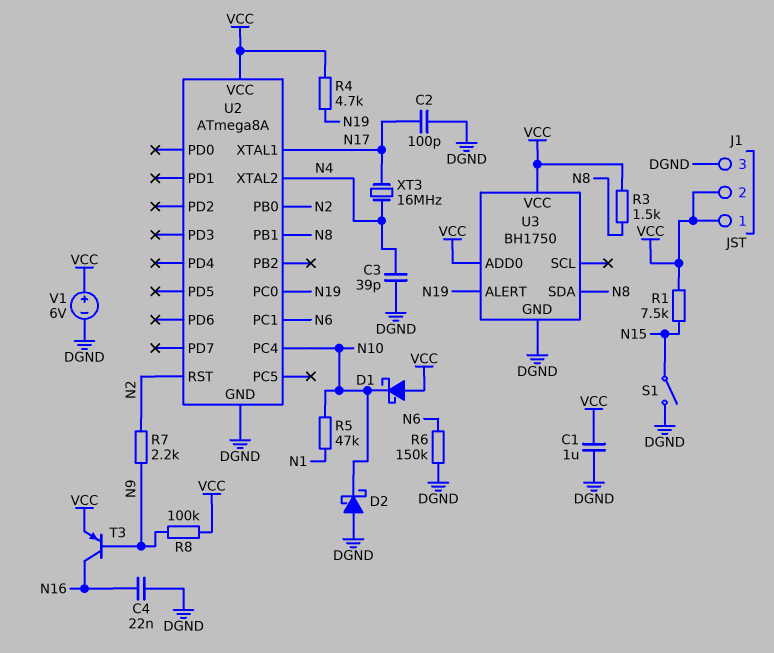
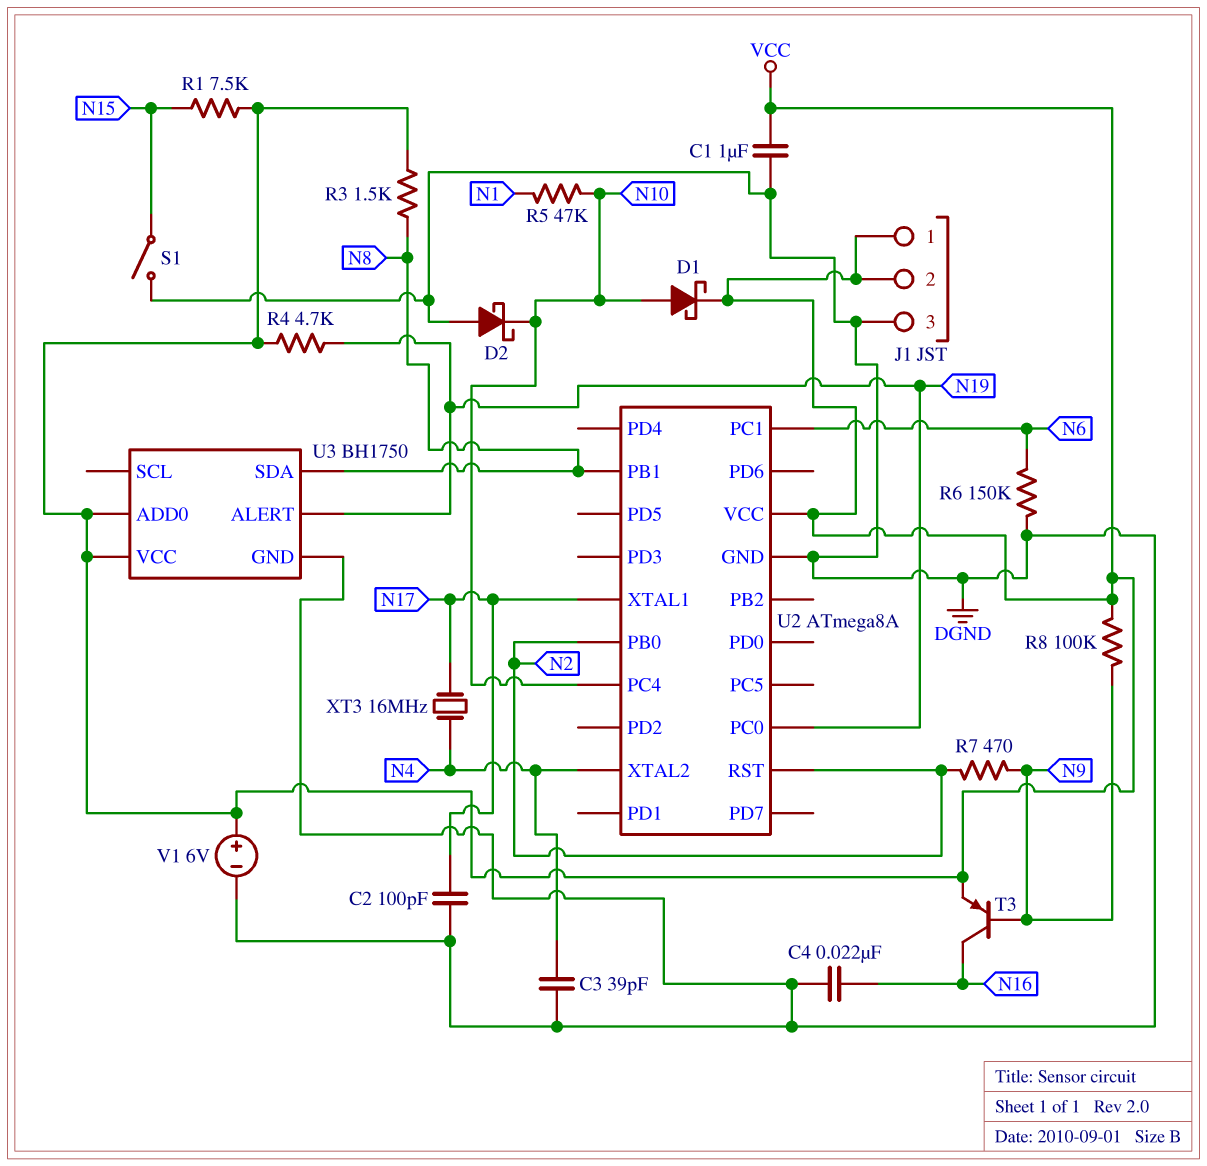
D1: schottky (A VCC, K N10) -> schottky (A N10, K VCC)
R7: 2.2k (N2, N9) -> 470 (N2, N9)

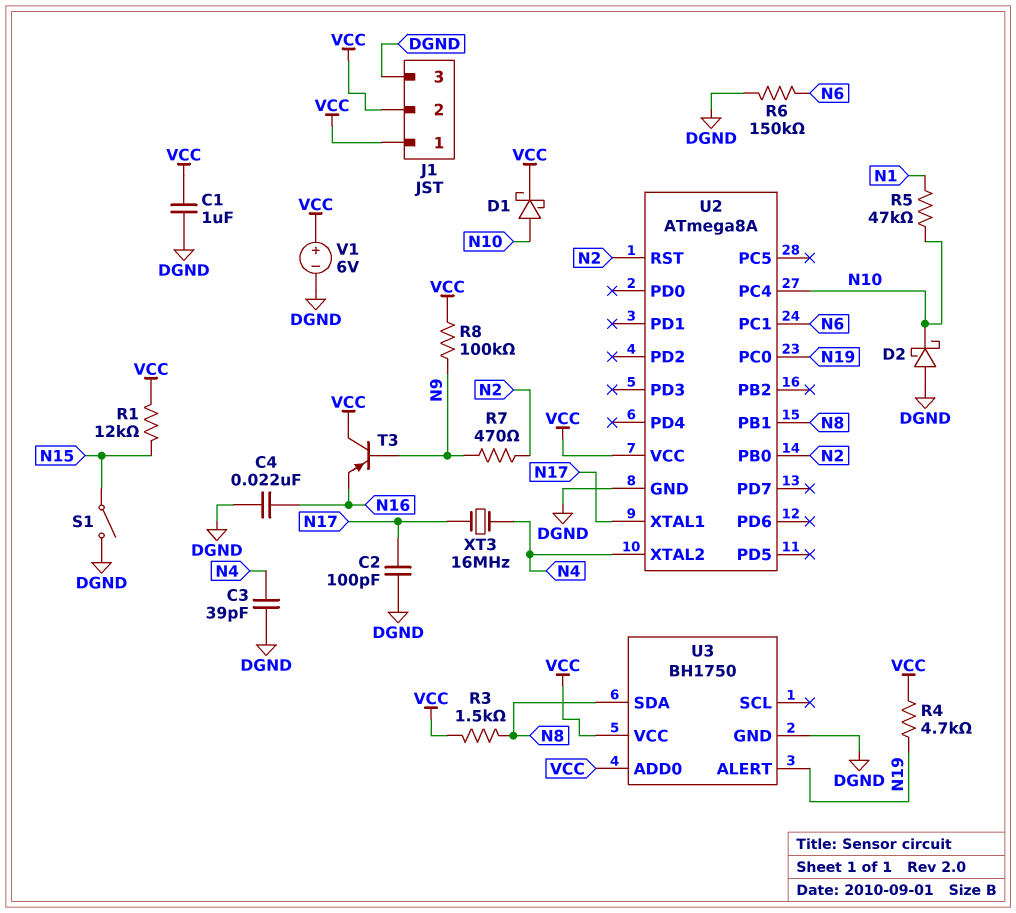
R1: 7.5k (N15, VCC) -> 12k (N15, VCC)
T3: PNP (B N9, C N16, E VCC) -> PNP (B N9, C VCC, E N16)

